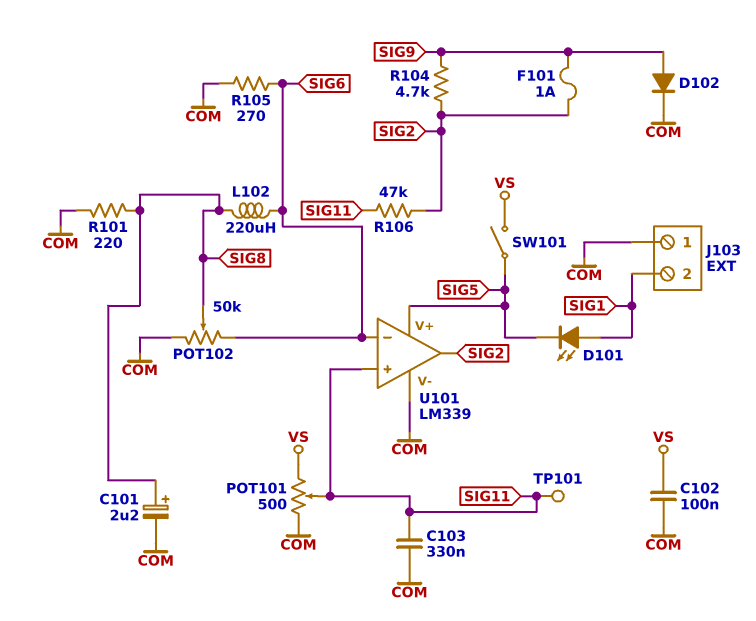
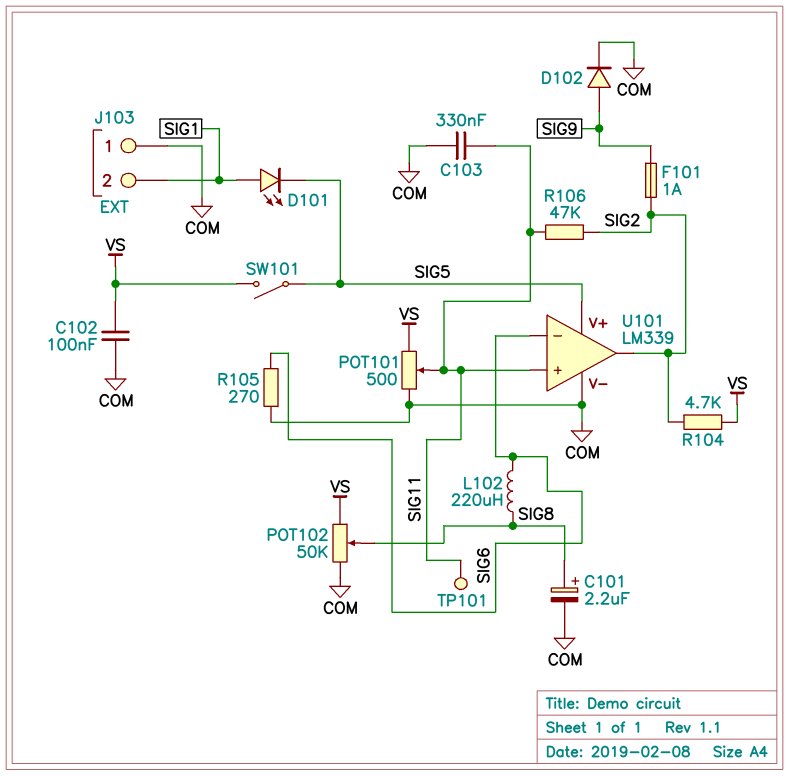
POT102: 50k (COM, SIG6, wiper SIG8) -> 50k (COM, VS, wiper SIG8)
R101: 220 (COM, SIG8) -> none
R104: 4.7k (SIG2, SIG9) -> 4.7k (SIG2, VS)

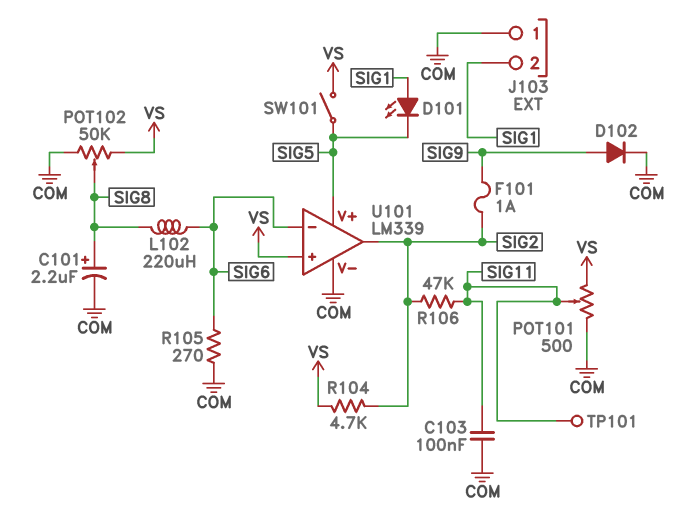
C102: 100nF (COM, VS) -> none
C103: 330nF (COM, SIG11) -> 100nF (COM, SIG11)
U101 pin in+: SIG11 -> VS

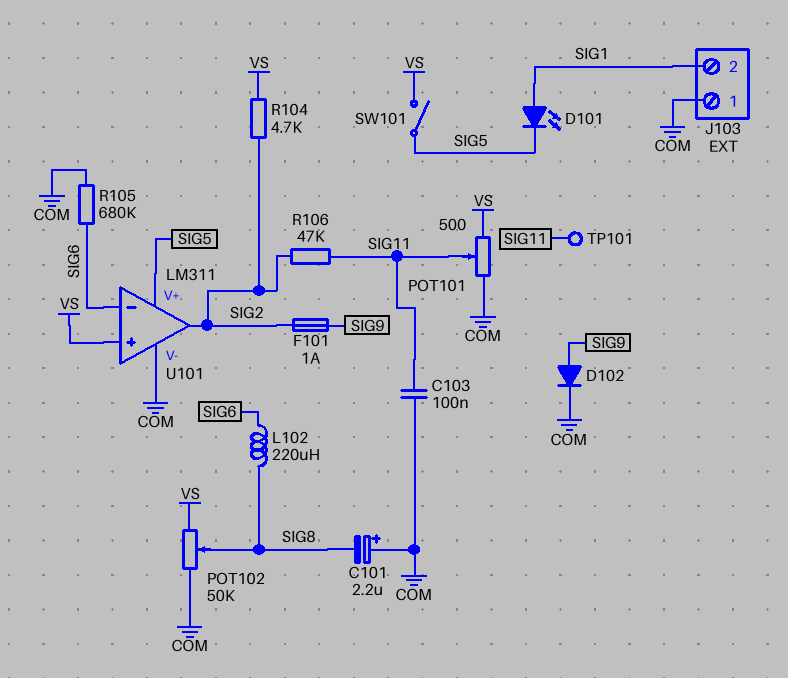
C101: 2.2uF (plus SIG8, minus COM) -> 2.2uF (plus COM, minus SIG8)
R105: 270 (COM, SIG6) -> 680k (COM, SIG6)
U101: LM339 -> LM311

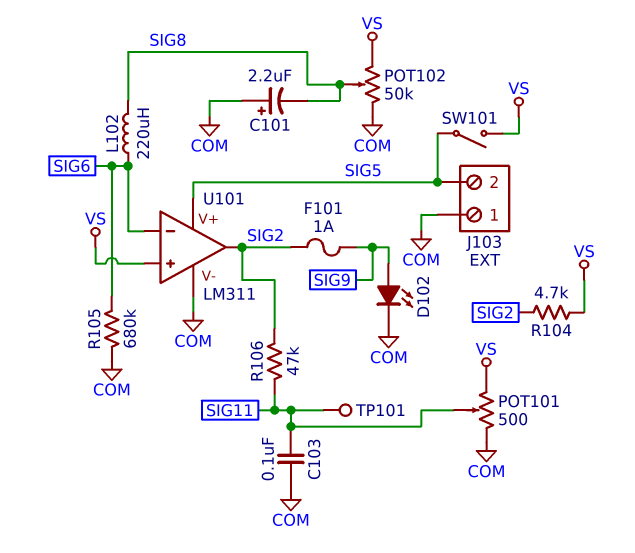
D101: LED (A SIG1, K SIG5) -> none
D102: diode (A SIG9, K COM) -> LED (A SIG9, K COM)
J103 pin 2: SIG1 -> SIG5

